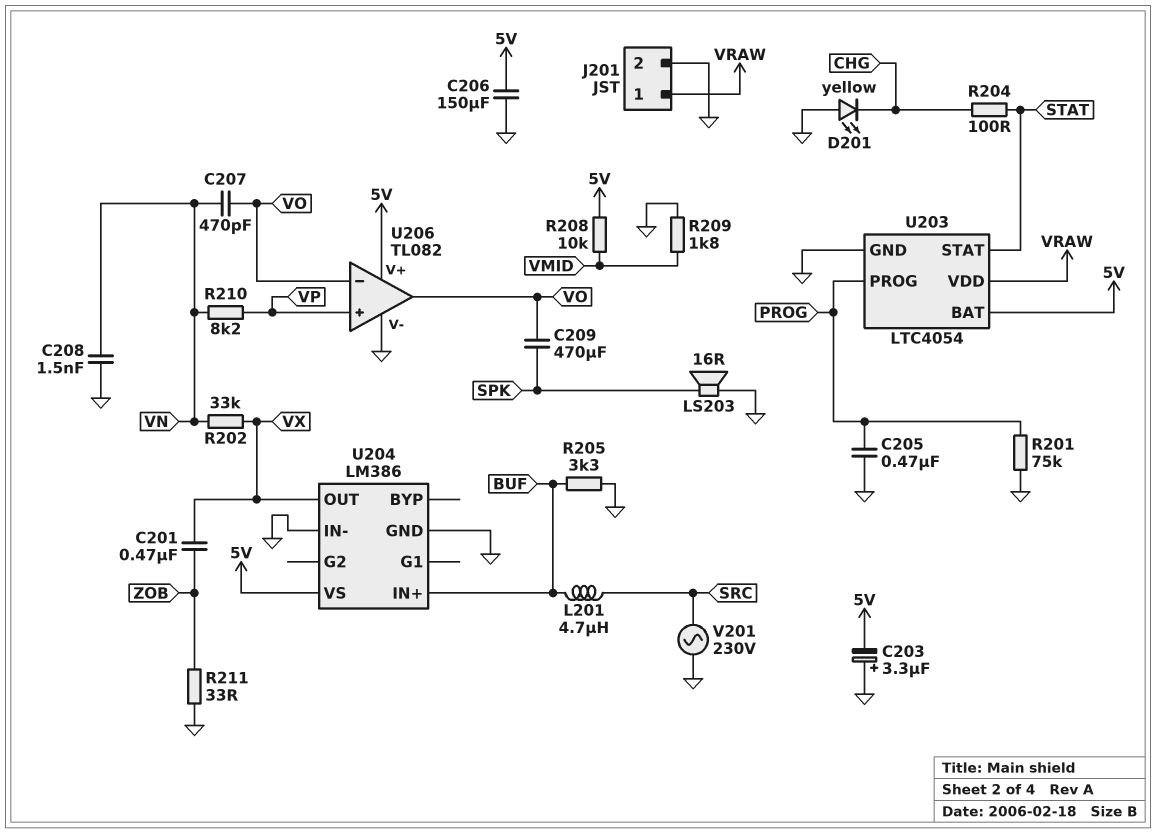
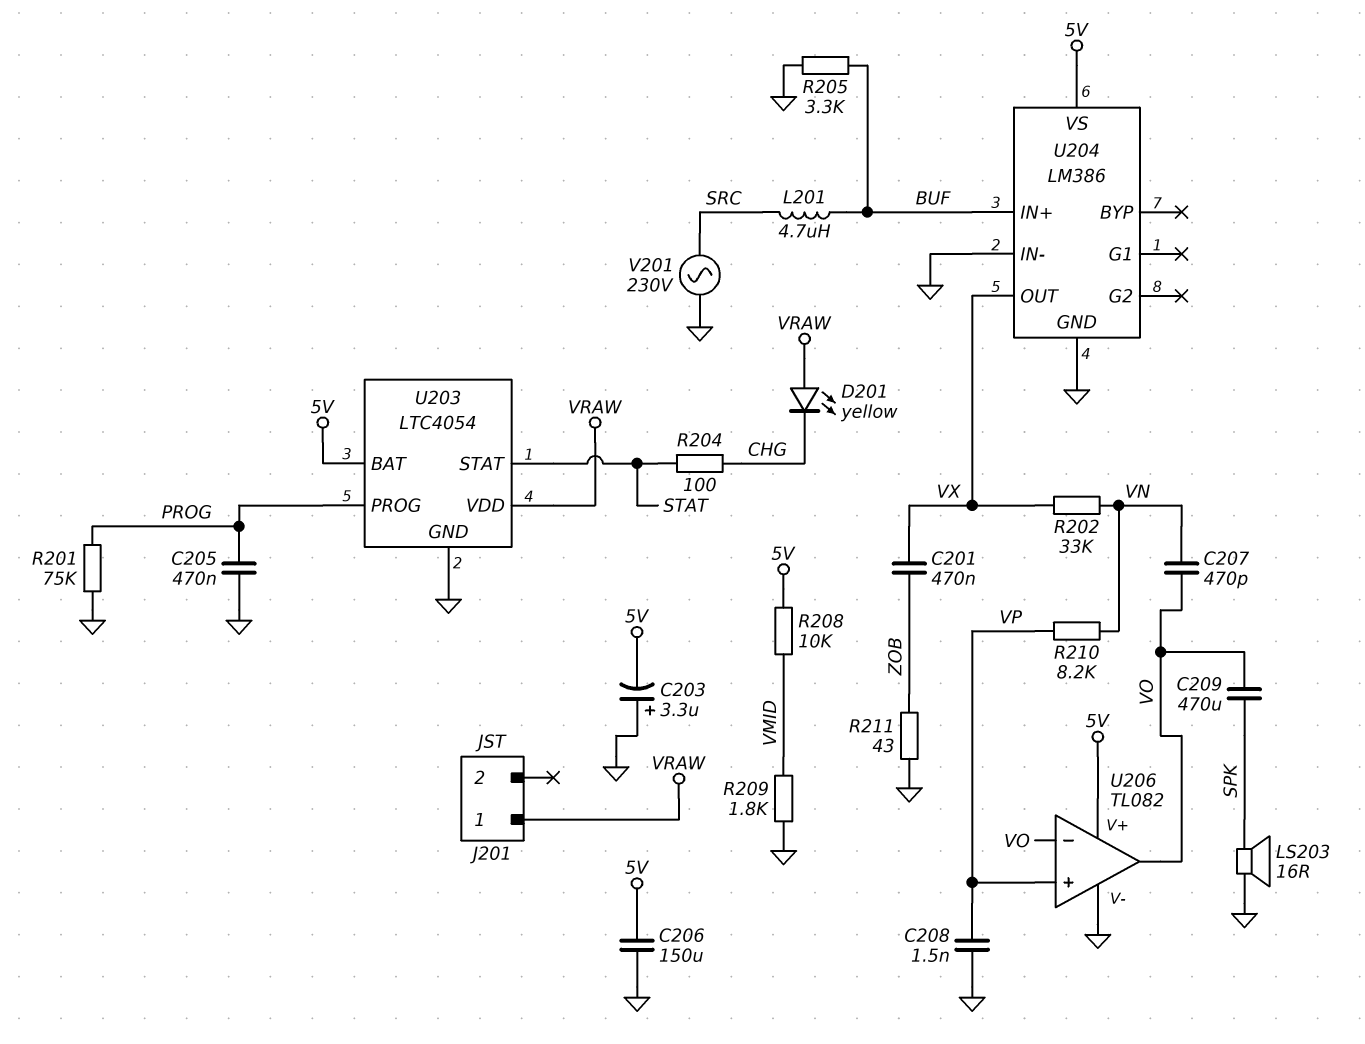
C208: 1.5nF (GND, VN) -> 1.5nF (GND, VP)
D201: LED yellow (A GND, K CHG) -> LED yellow (A VRAW, K CHG)
J201 pin 2: GND -> none
R211: 33 (GND, ZOB) -> 43 (GND, ZOB)

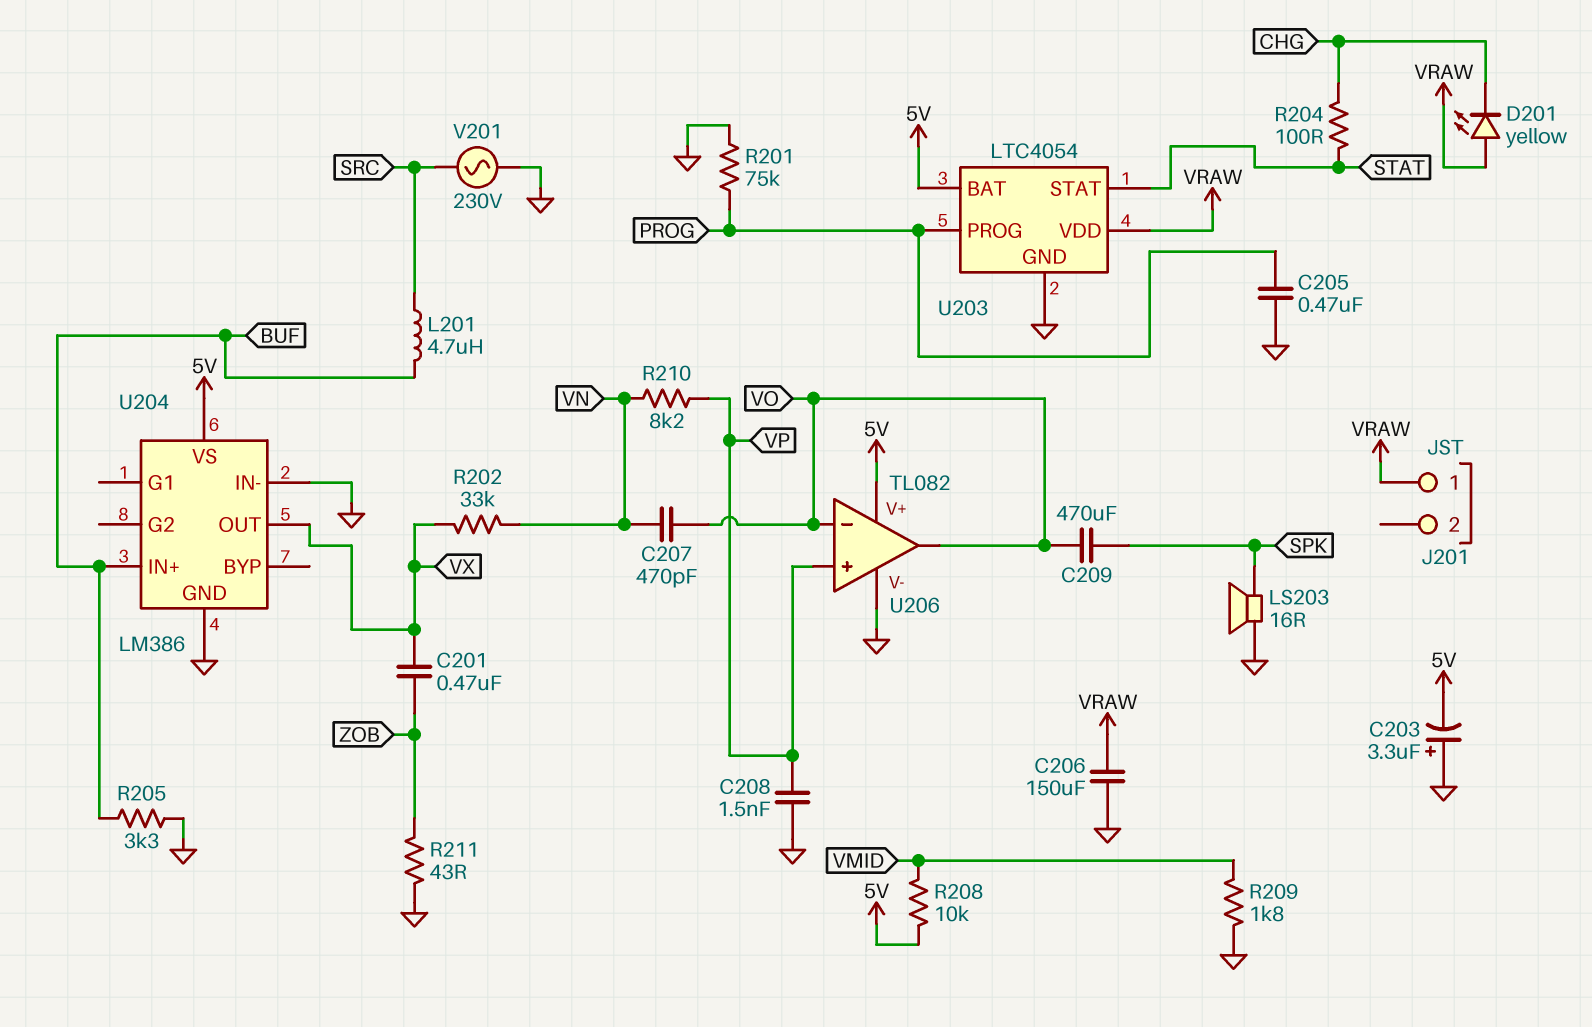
C206: 150uF (5V, GND) -> 150uF (GND, VRAW)

